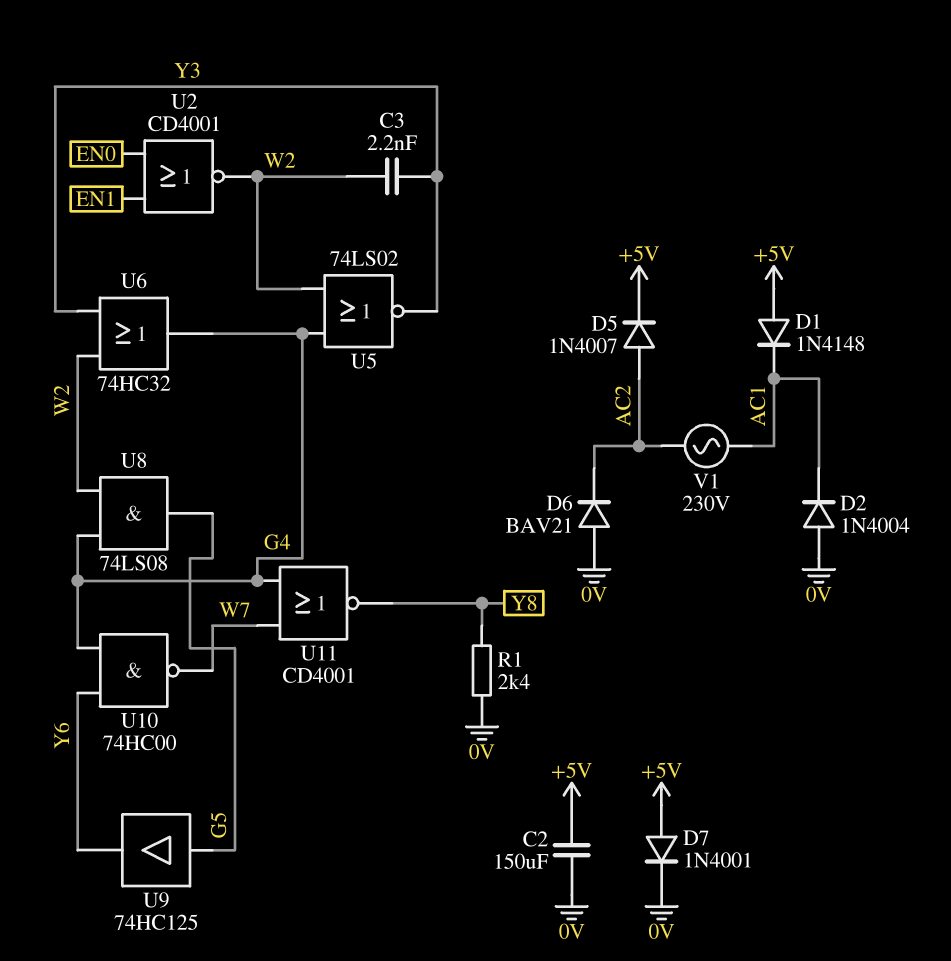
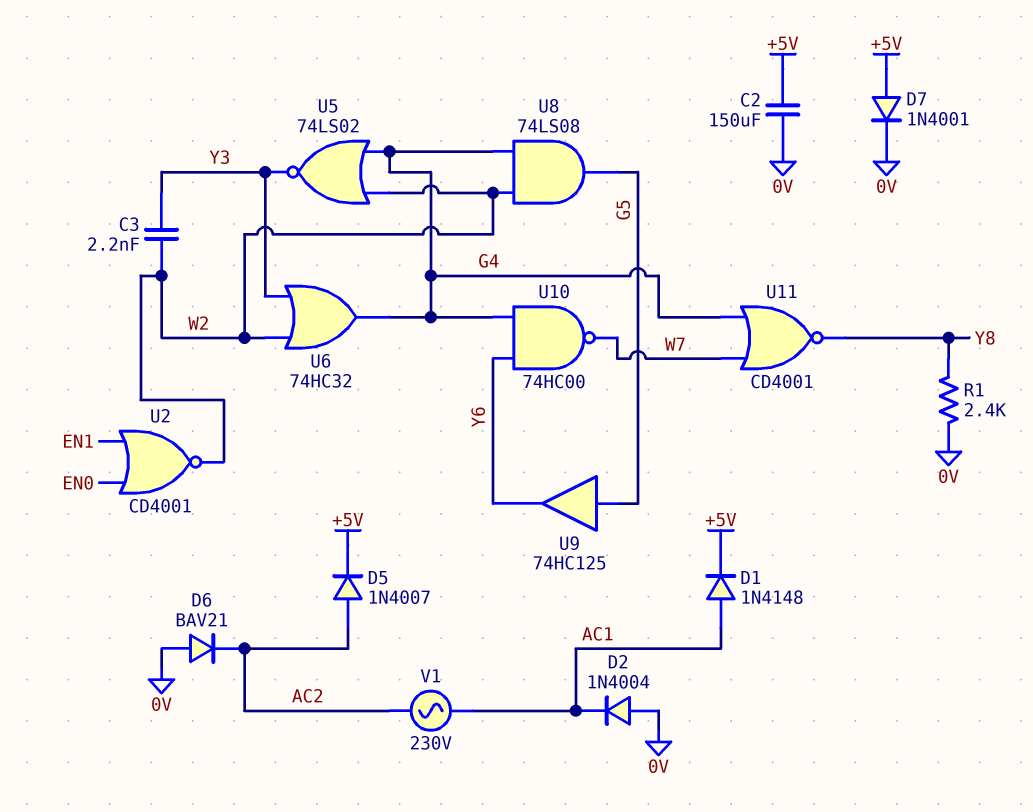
D1: diode 1N4148 (A +5V, K AC1) -> diode 1N4148 (A AC1, K +5V)

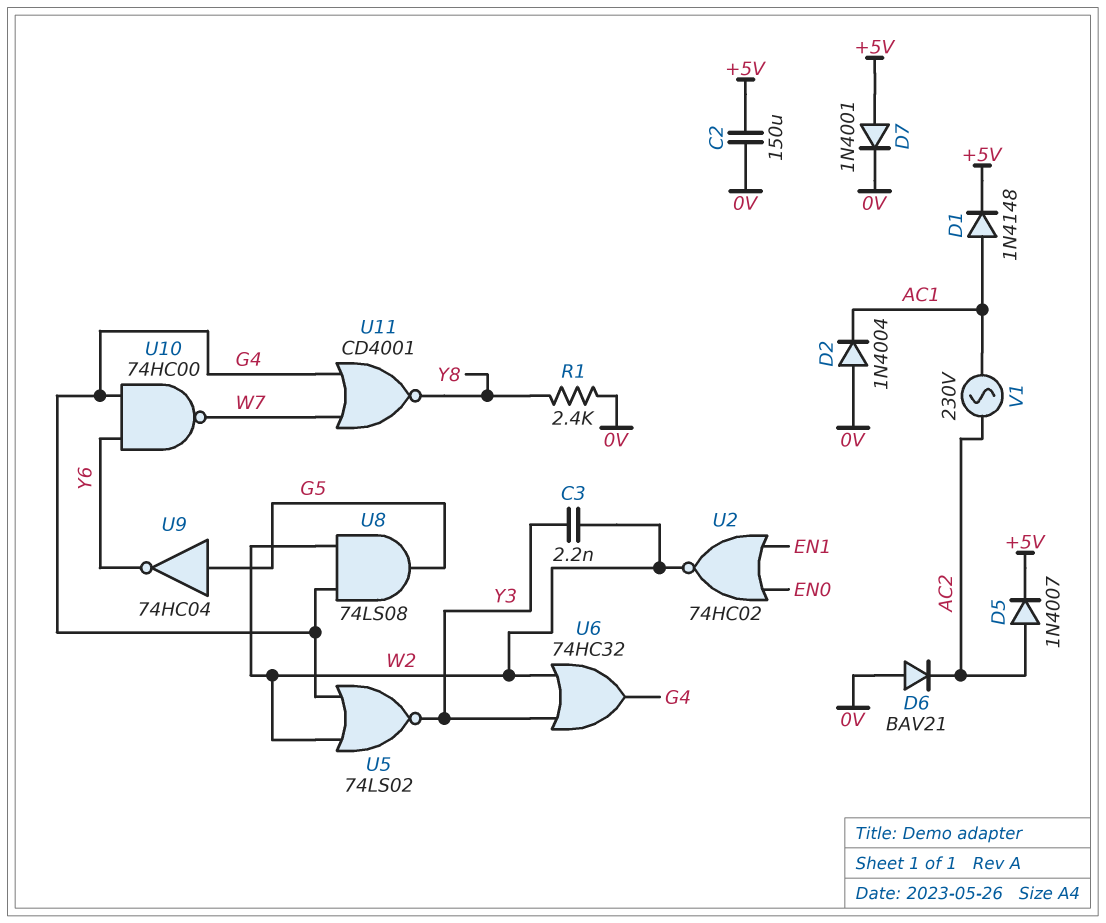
U2: NOR CD4001 (in EN0, in EN1, out W2) -> NOR 74HC02 (in EN0, in EN1, out W2)
U9: buffer 74HC125 (in G5, out Y6) -> NOT 74HC04 (in G5, out Y6)

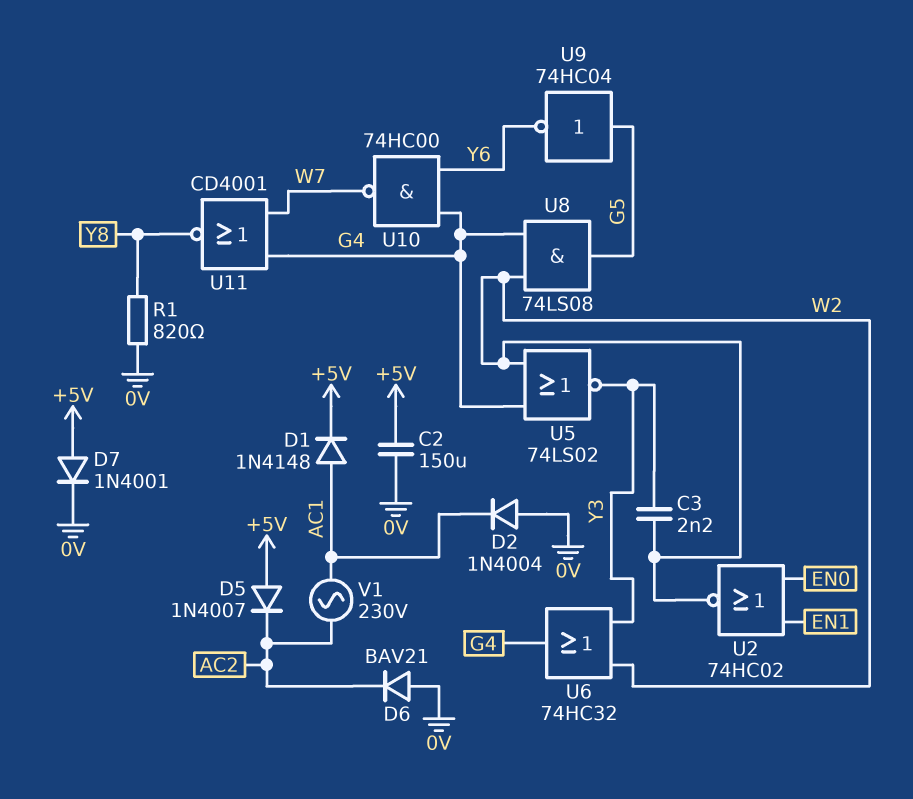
D5: diode 1N4007 (A AC2, K +5V) -> diode 1N4007 (A +5V, K AC2)
R1: 2.4k (0V, Y8) -> 820 (0V, Y8)

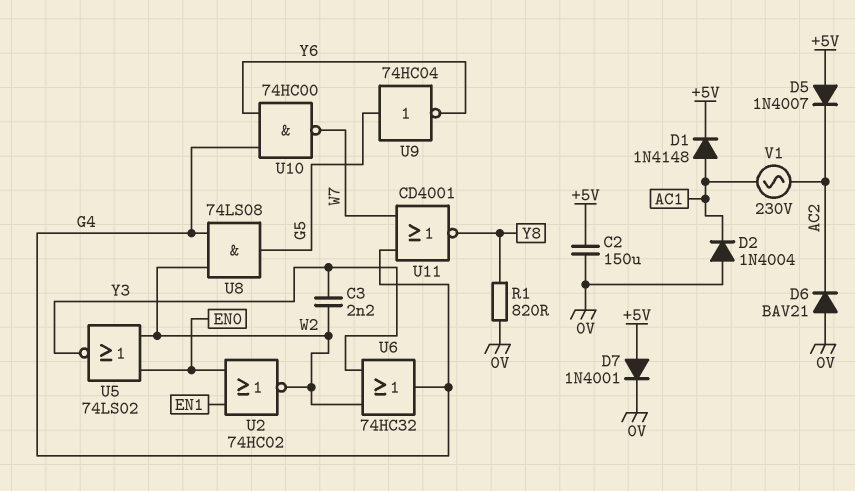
U5: NOR 74LS02 (in G4, in W2, out Y3) -> NOR 74LS02 (in EN0, in W2, out Y3)

